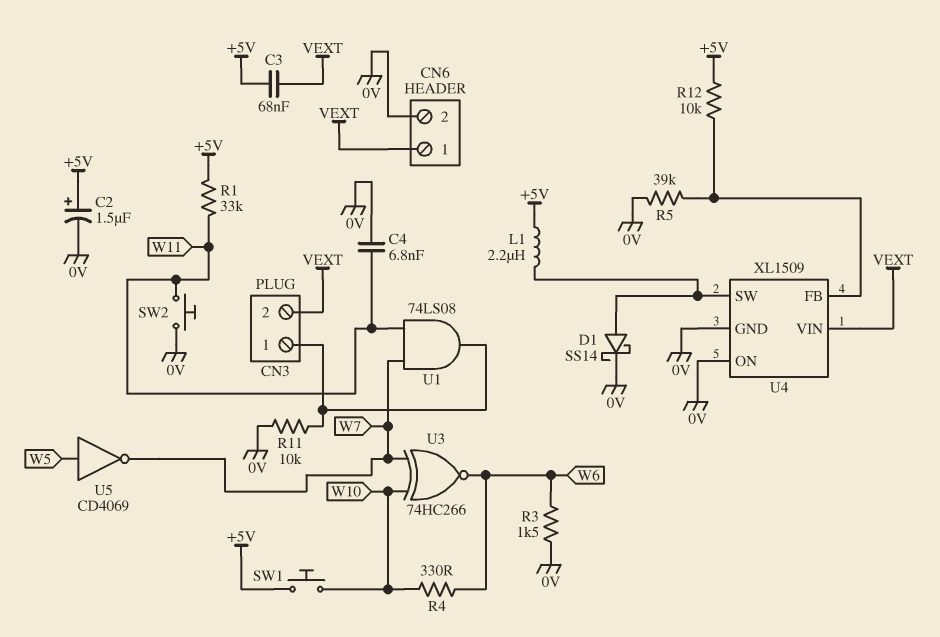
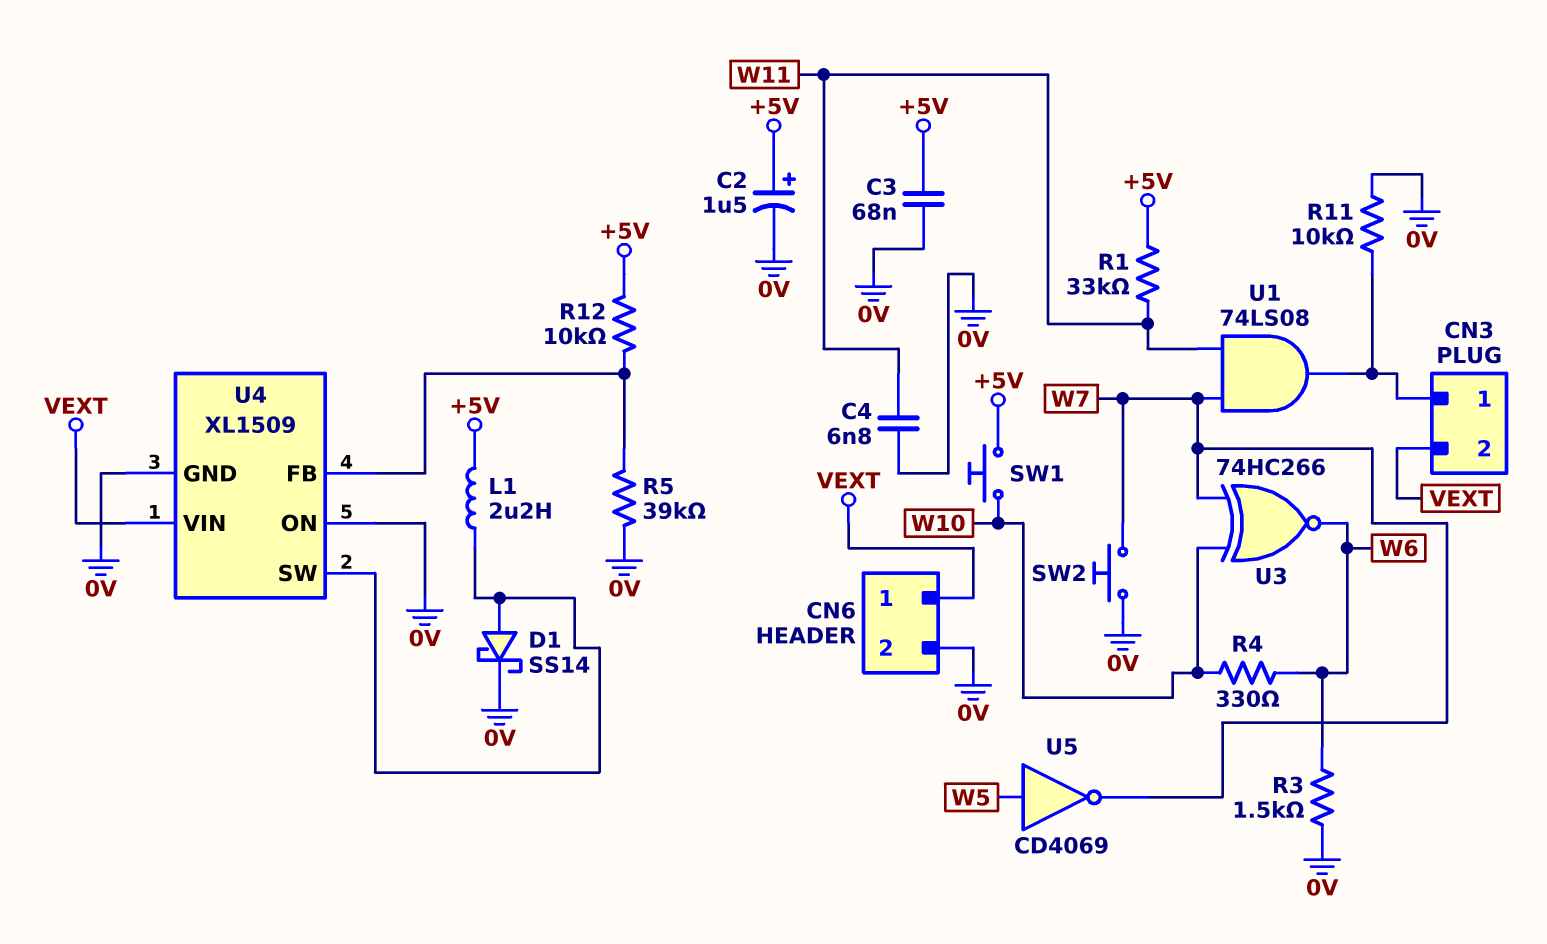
C3: 68nF (+5V, VEXT) -> 68nF (+5V, 0V)
SW2: button (0V, W11) -> button (0V, W7)

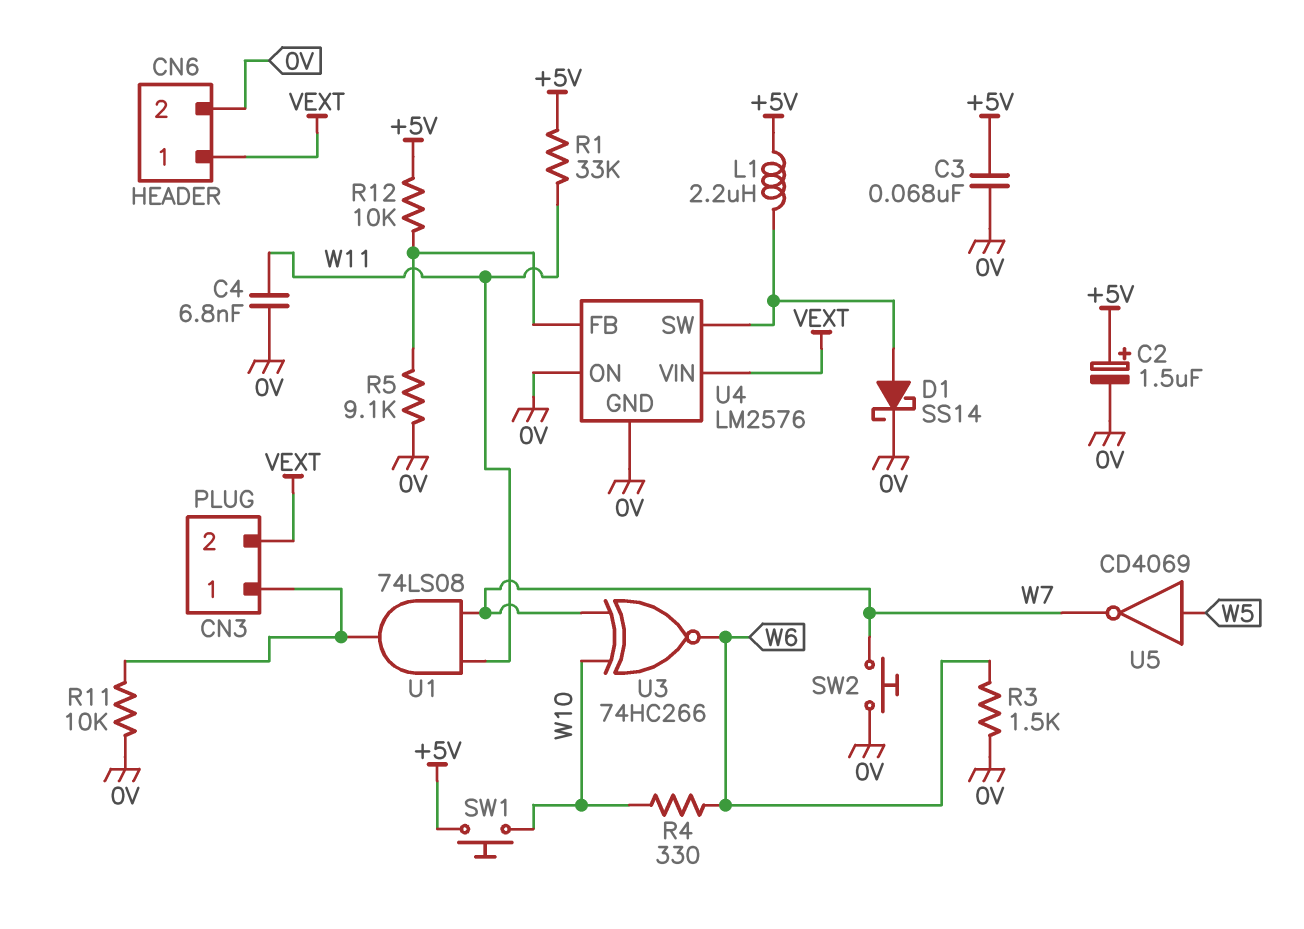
R5: 39k (0V, U4/FB) -> 9.1k (0V, U4/FB)
U4: XL1509 -> LM2576

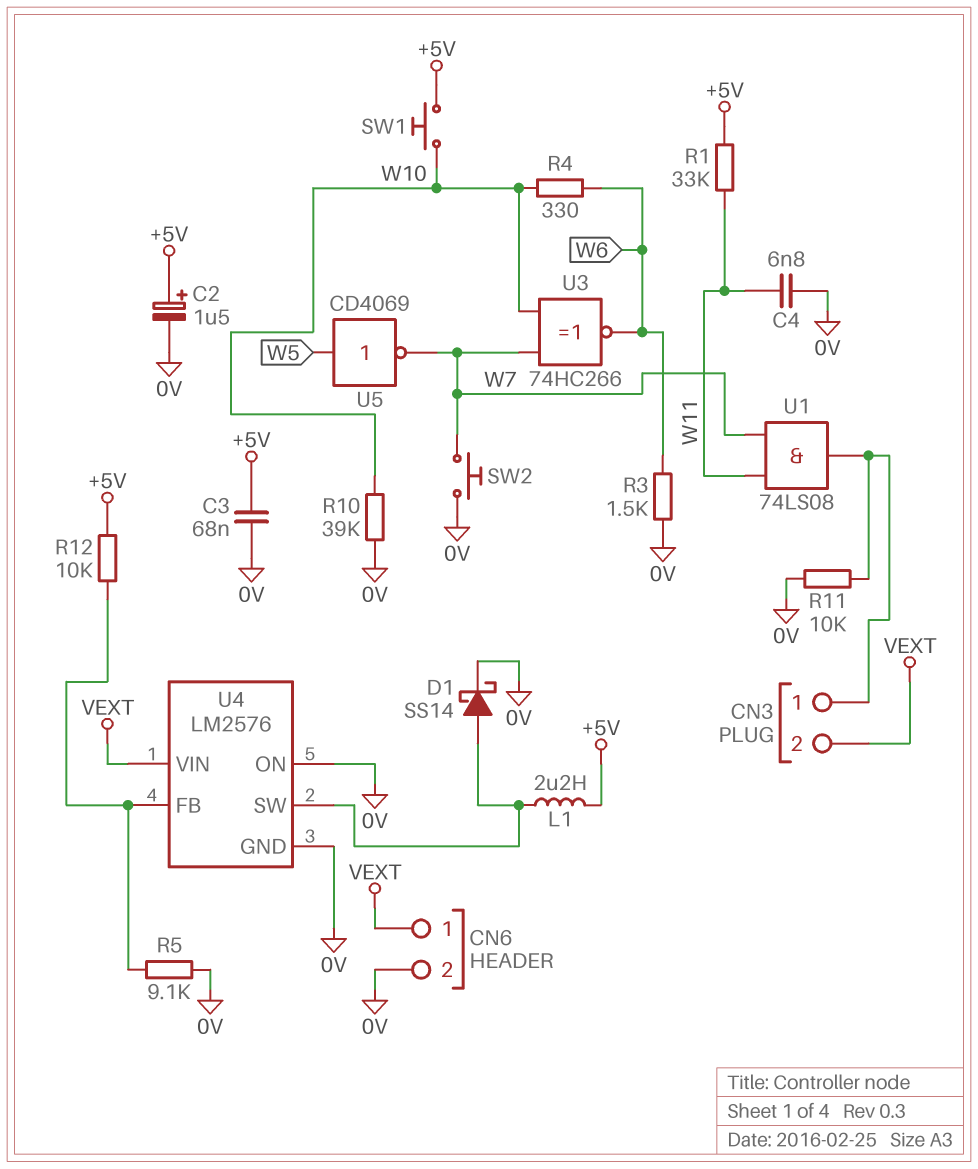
R10: none -> 39k (0V, W10)

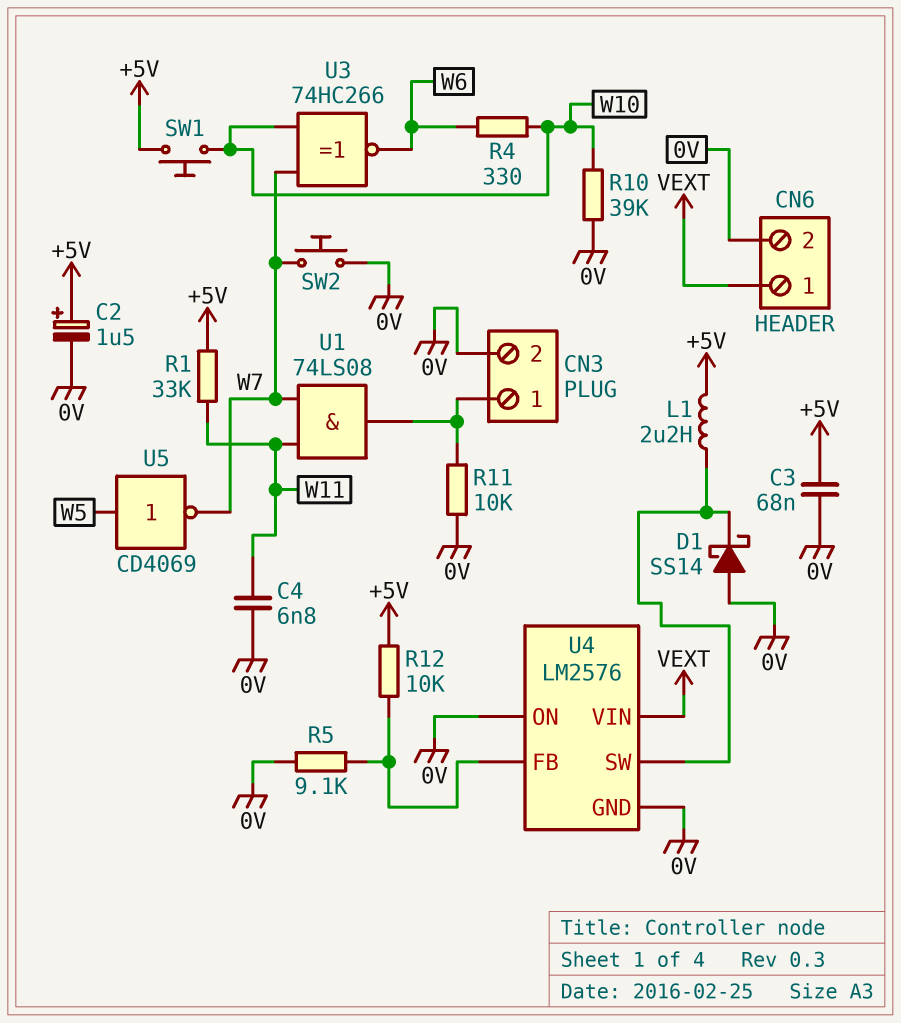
CN3 pin 2: VEXT -> 0V
D1: schottky SS14 (A U4/SW, K 0V) -> schottky SS14 (A 0V, K U4/SW)
R3: 1.5k (0V, W6) -> none

